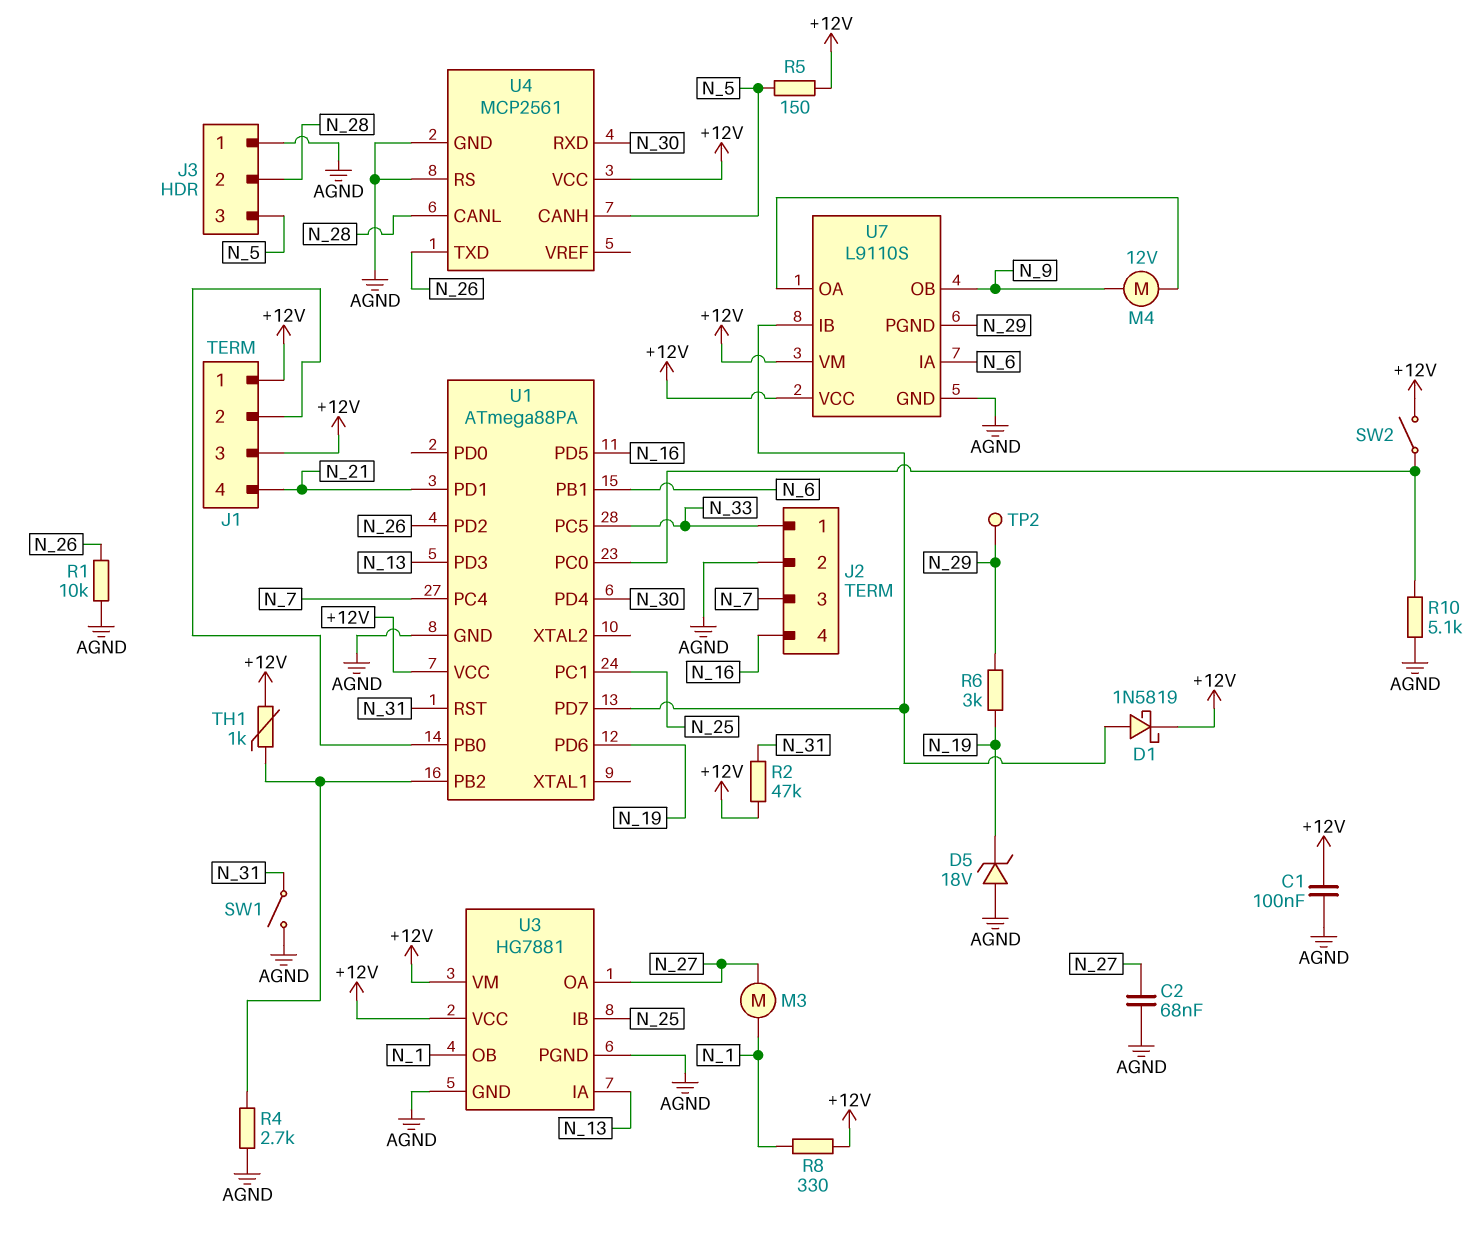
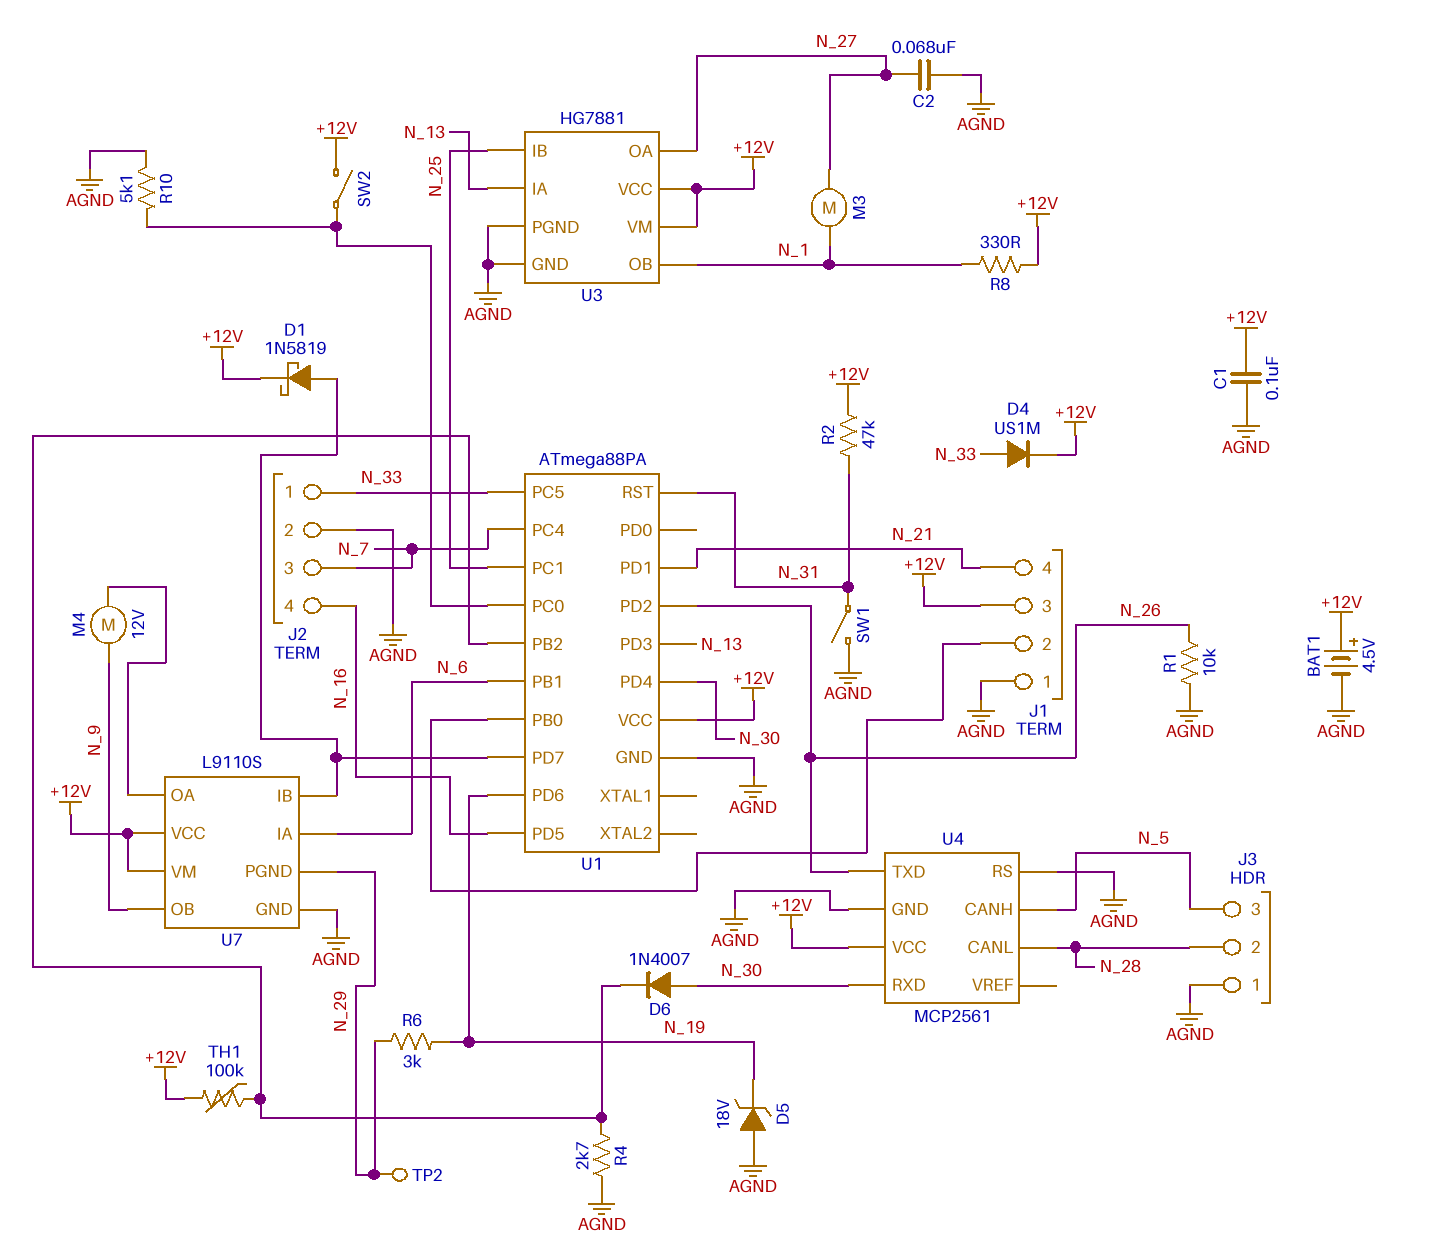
BAT1: none -> 4.5V (plus +12V, minus AGND)
D4: none -> diode US1M (A N_33, K +12V)
D6: none -> diode 1N4007 (A N_30, K U1/PB2)
J1 pin 1: +12V -> AGND
R5: 150 (+12V, N_5) -> none
TH1: 1k (+12V, U1/PB2) -> 100k (+12V, U1/PB2)

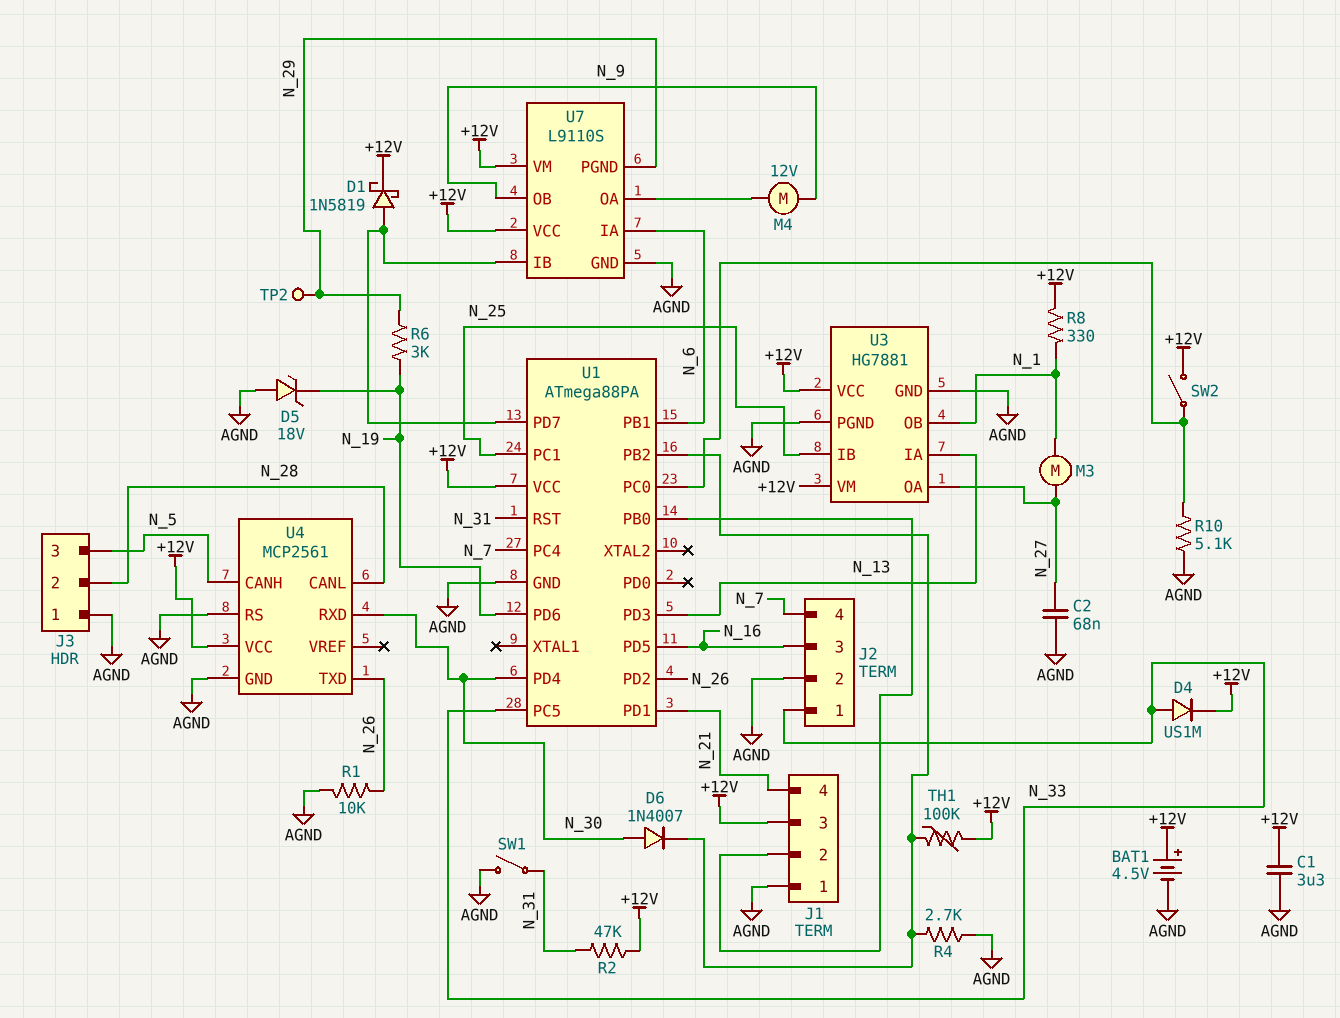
C1: 100nF (+12V, AGND) -> 3.3uF (+12V, AGND)
J2 pin 3: N_7 -> N_16
J2 pin 4: N_16 -> N_7

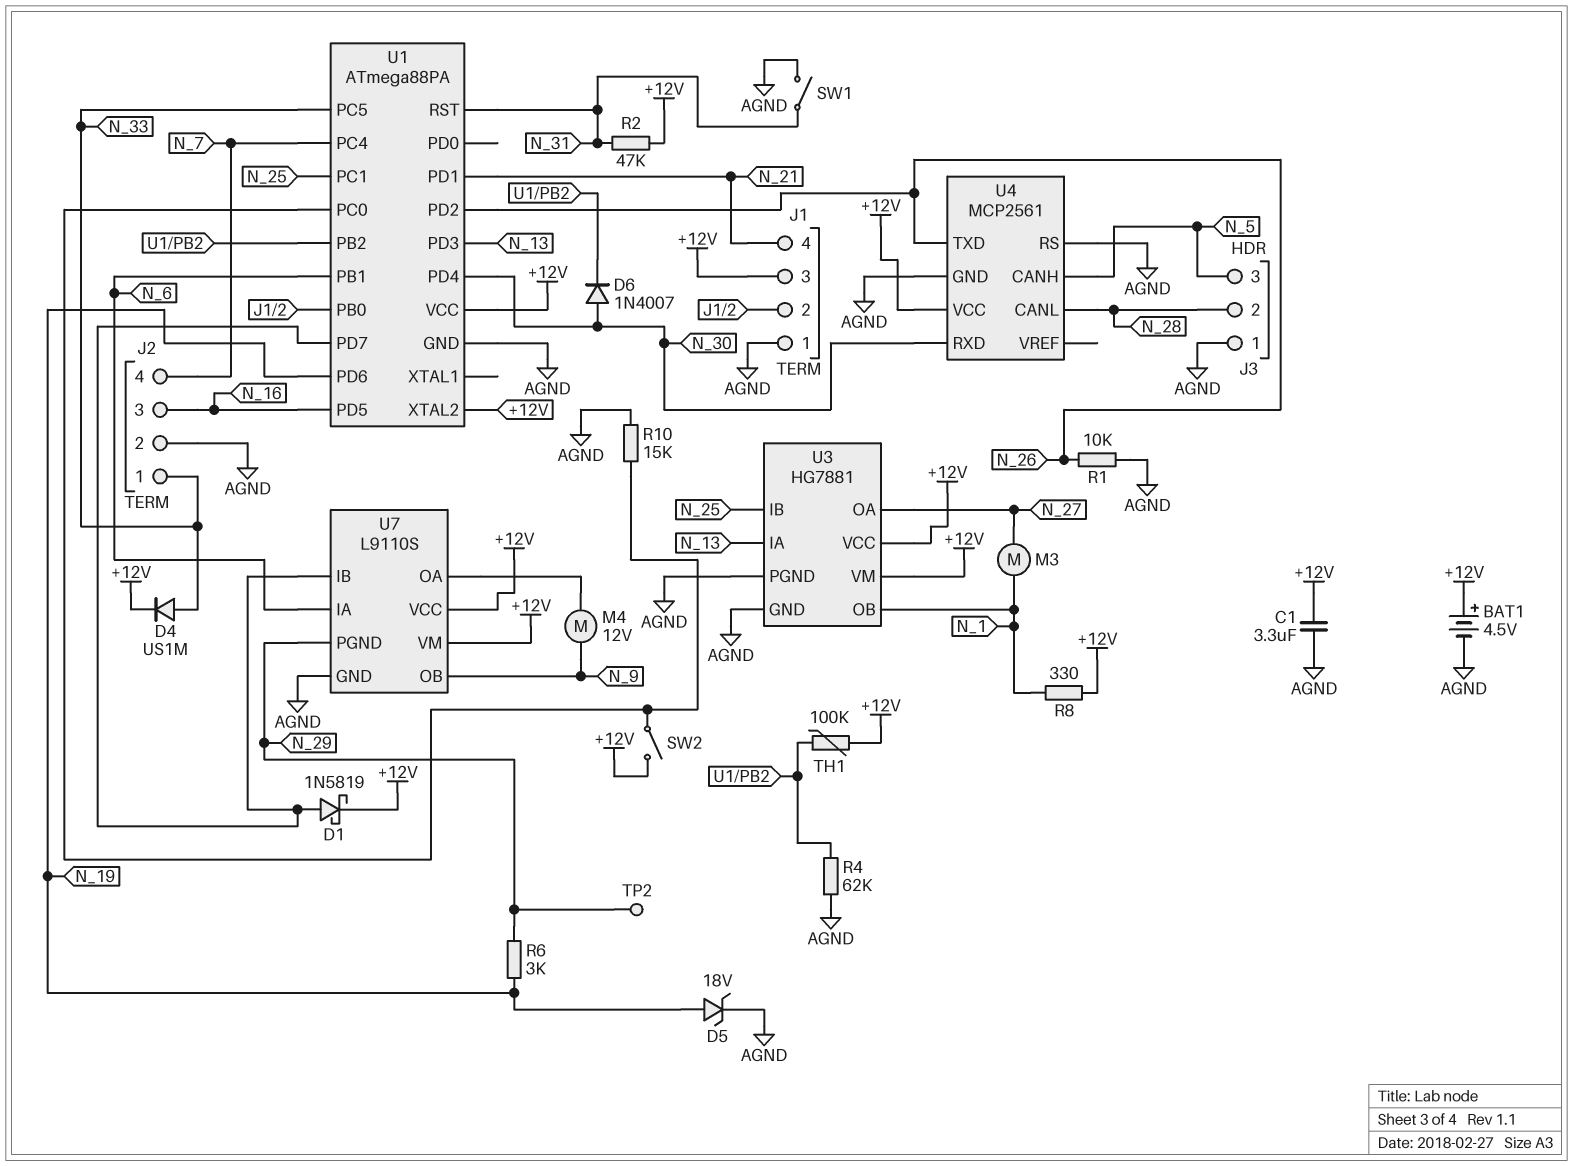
C2: 68nF (AGND, N_27) -> none
D5: zener 18V (A AGND, K N_19) -> zener 18V (A N_19, K AGND)
R4: 2.7k (AGND, U1/PB2) -> 62k (AGND, U1/PB2)
R10: 5.1k (AGND, U1/PC0) -> 15k (AGND, U1/PC0)
U1 pin XTAL2: none -> +12V

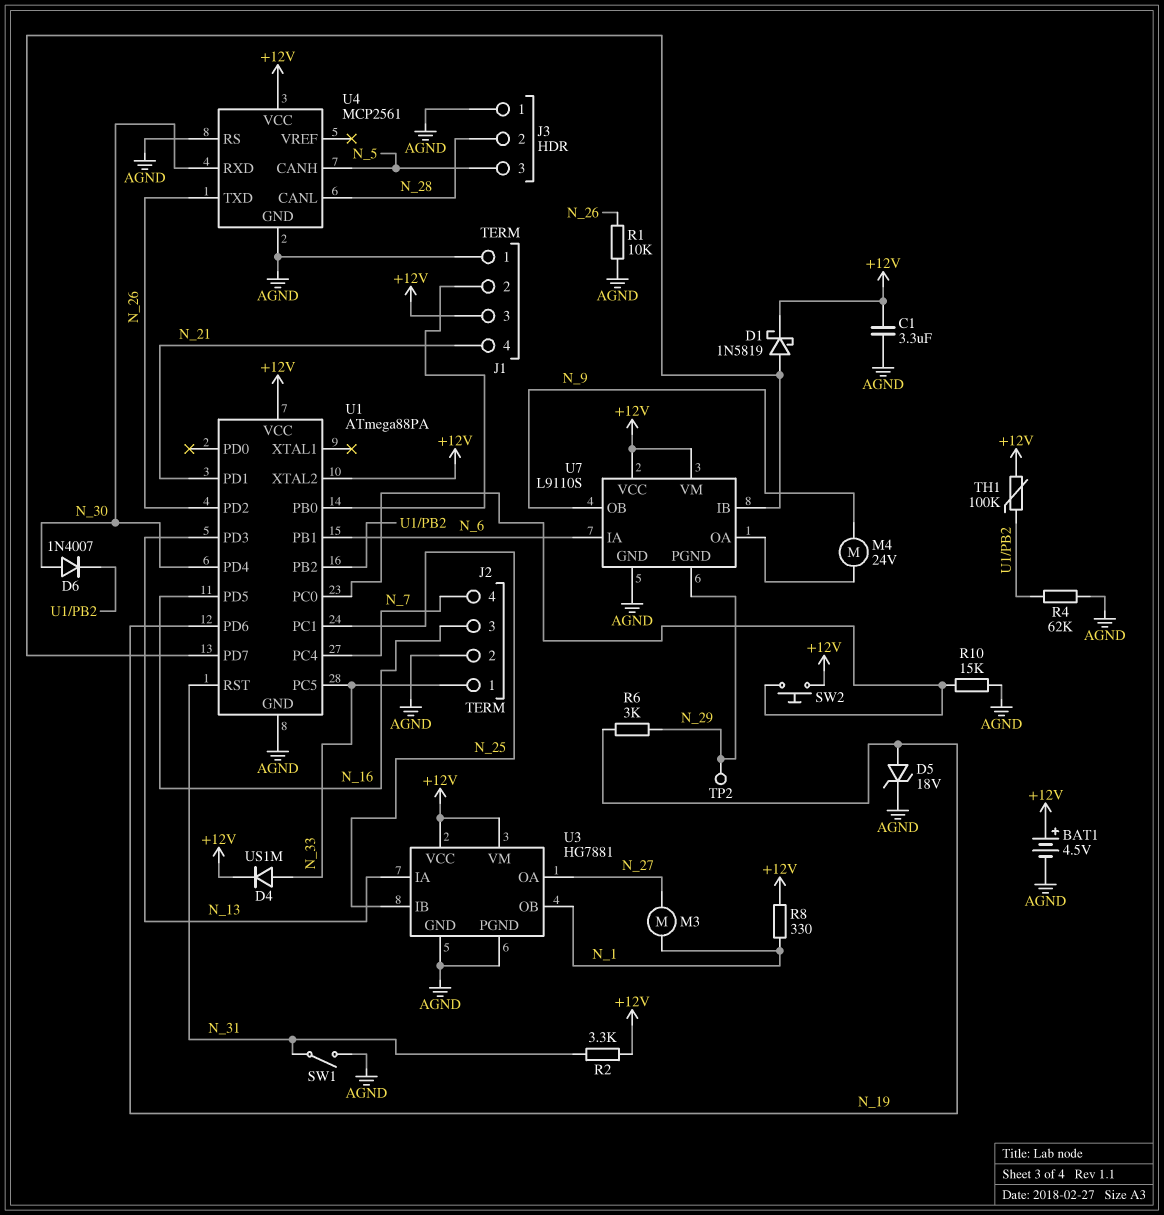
M4: motor 12V (N_9, U7/OA) -> motor 24V (N_9, U7/OA)
R2: 47k (+12V, N_31) -> 3.3k (+12V, N_31)
SW2: switch (+12V, U1/PC0) -> button (+12V, U1/PC0)

